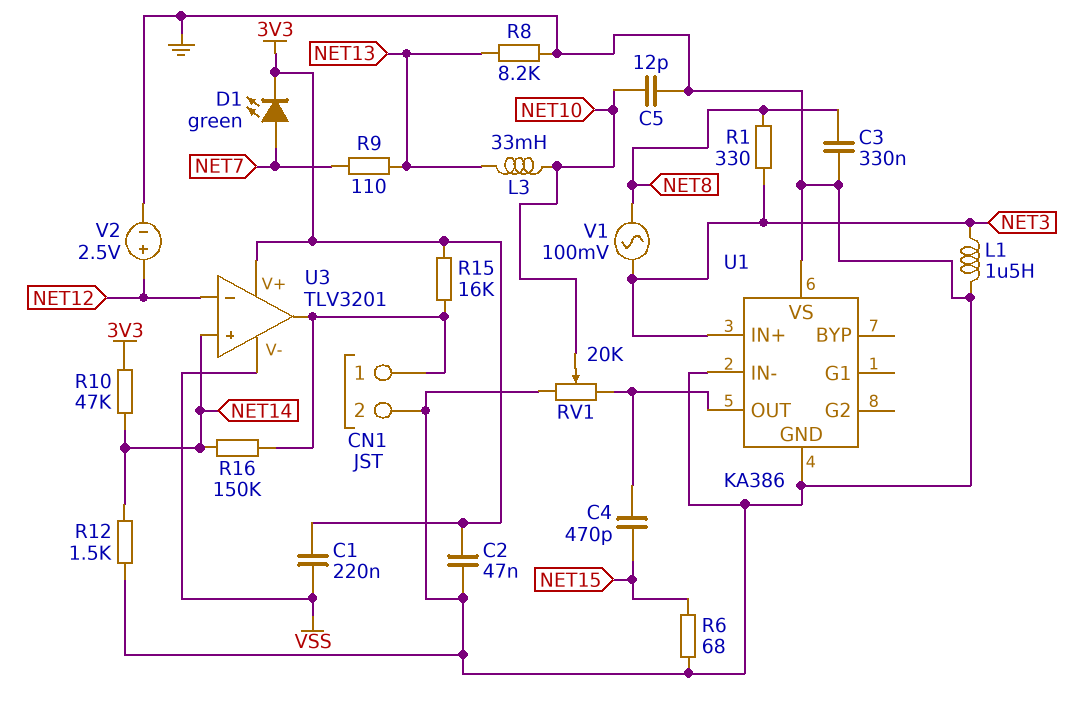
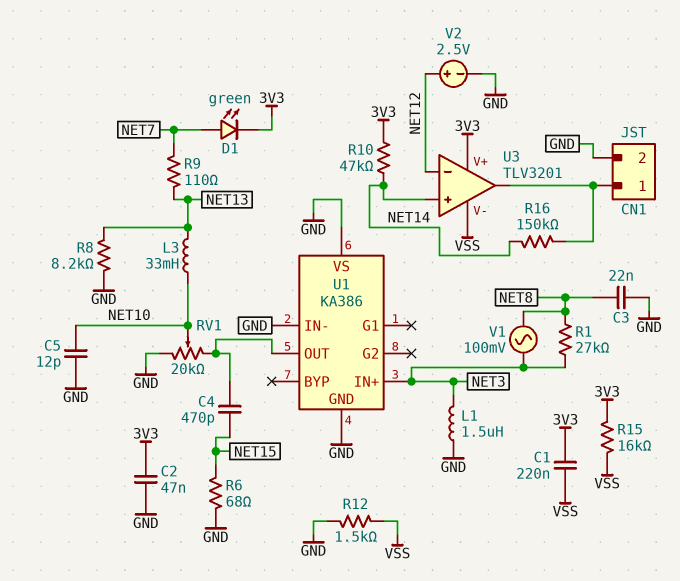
C3: 330nF (GND, NET8) -> 22nF (GND, NET8)
R1: 330 (NET3, NET8) -> 27k (NET3, NET8)
R12: 1.5k (GND, NET14) -> 1.5k (GND, VSS)
R15: 16k (3V3, CN1/1) -> 16k (3V3, VSS)

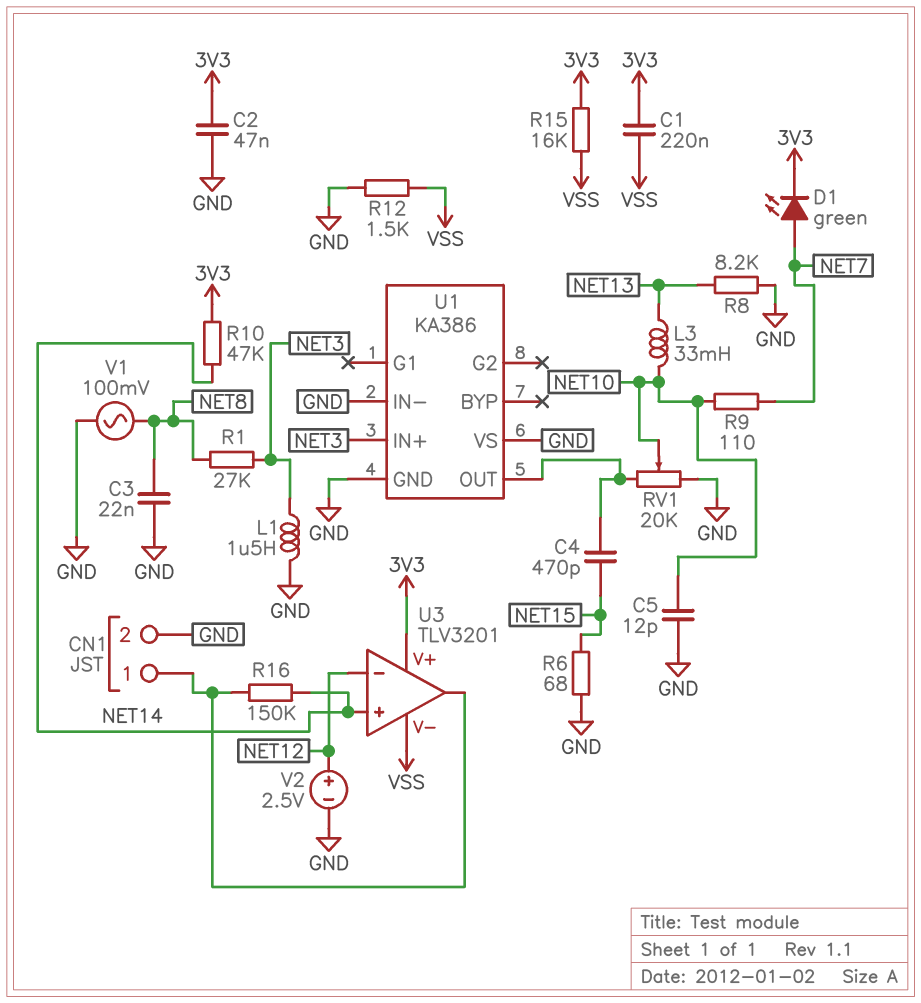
R9: 110 (NET7, NET13) -> 110 (NET7, NET10)
V1: AC 100mV (NET3, NET8) -> AC 100mV (GND, NET8)

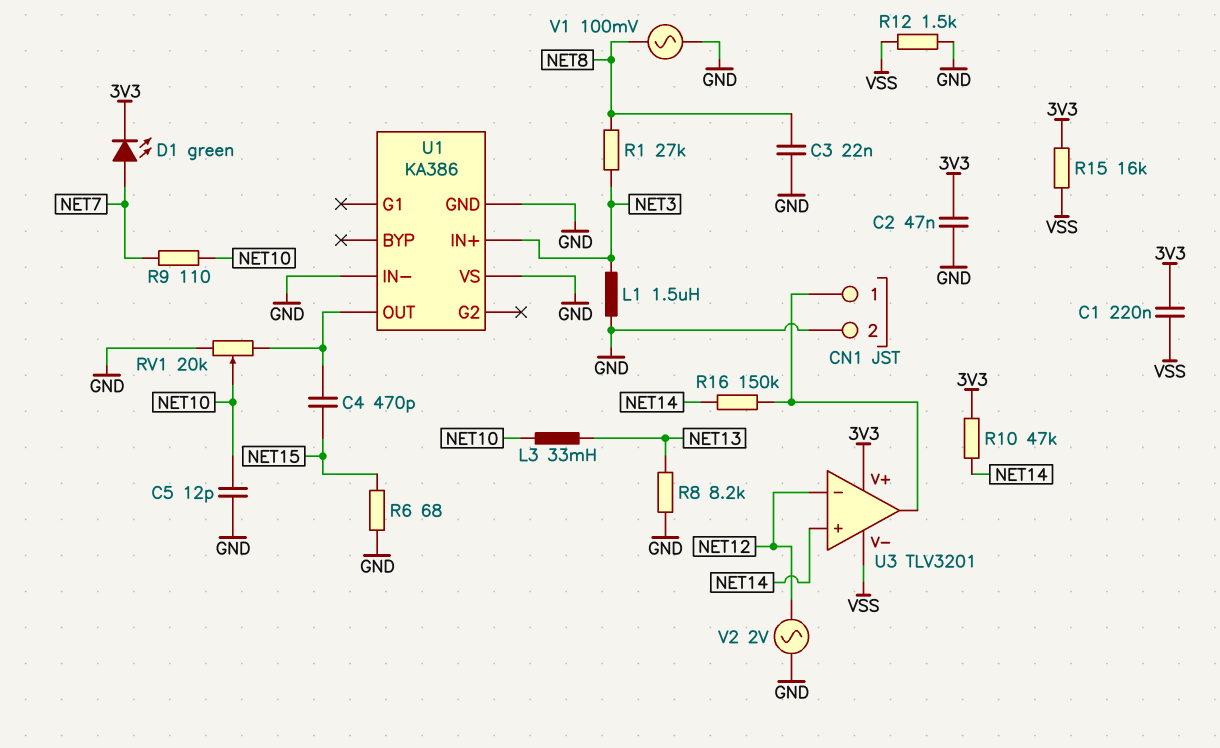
V2: 2.5V (plus NET12, minus GND) -> AC 2V (GND, NET12)

